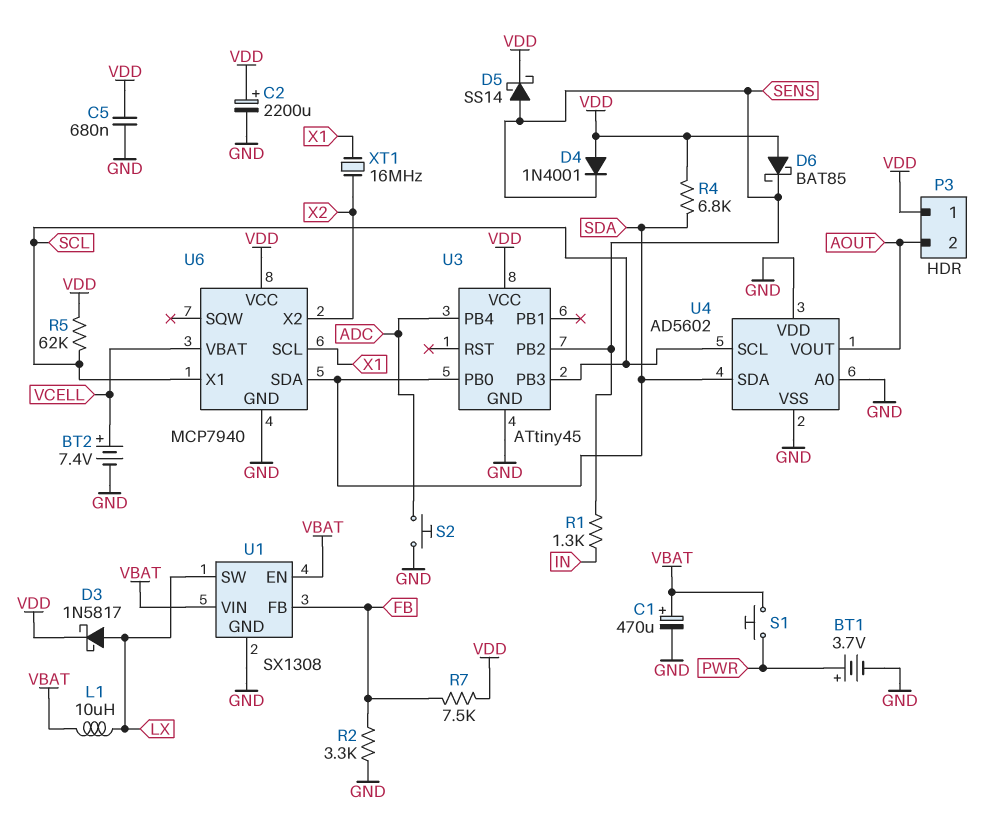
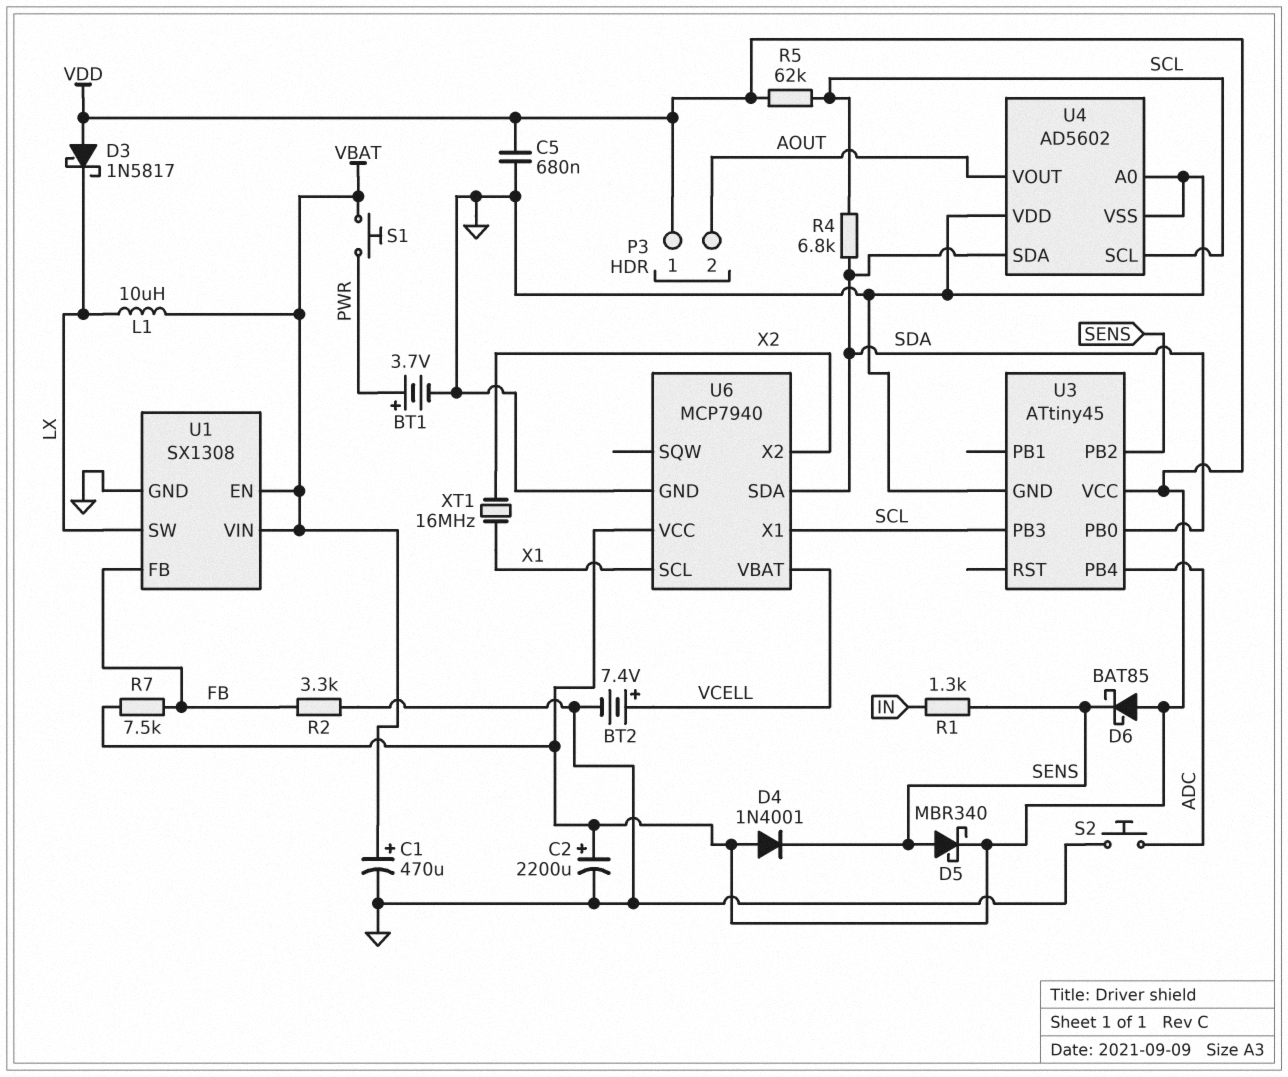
D3: schottky 1N5817 (A LX, K VDD) -> schottky 1N5817 (A VDD, K LX)
D5: schottky SS14 (A SENS, K VDD) -> schottky MBR340 (A SENS, K VDD)
R4: 6.8k (SDA, VDD) -> 6.8k (SCL, SDA)

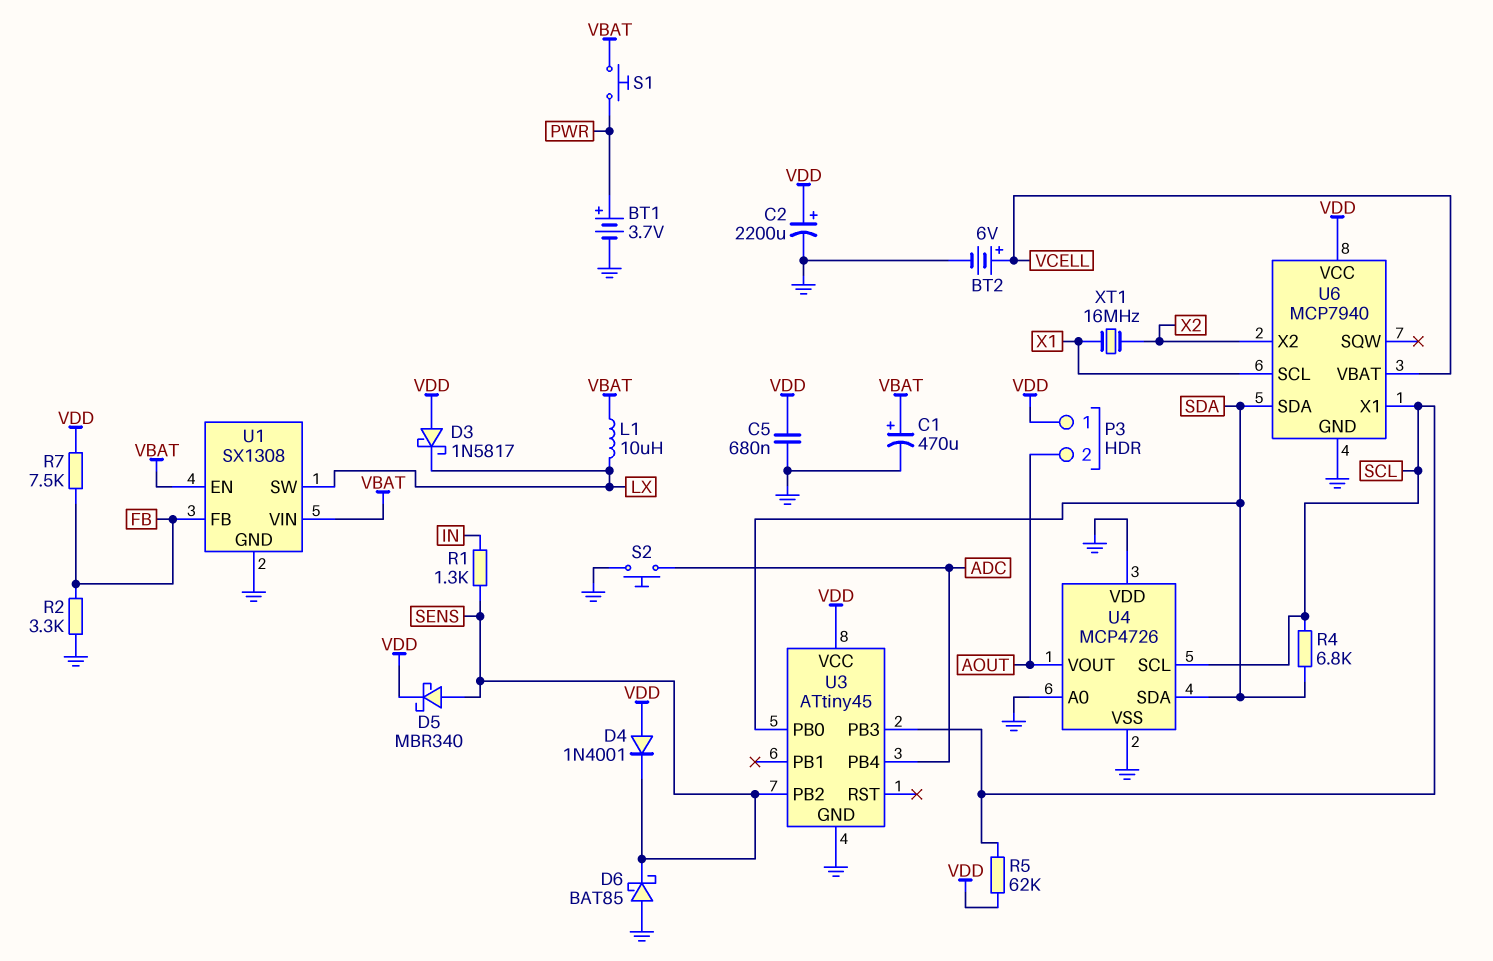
BT2: 7.4V (plus VCELL, minus GND) -> 6V (plus VCELL, minus GND)
D6: schottky BAT85 (A VDD, K SENS) -> schottky BAT85 (A GND, K SENS)
U4: AD5602 -> MCP4726

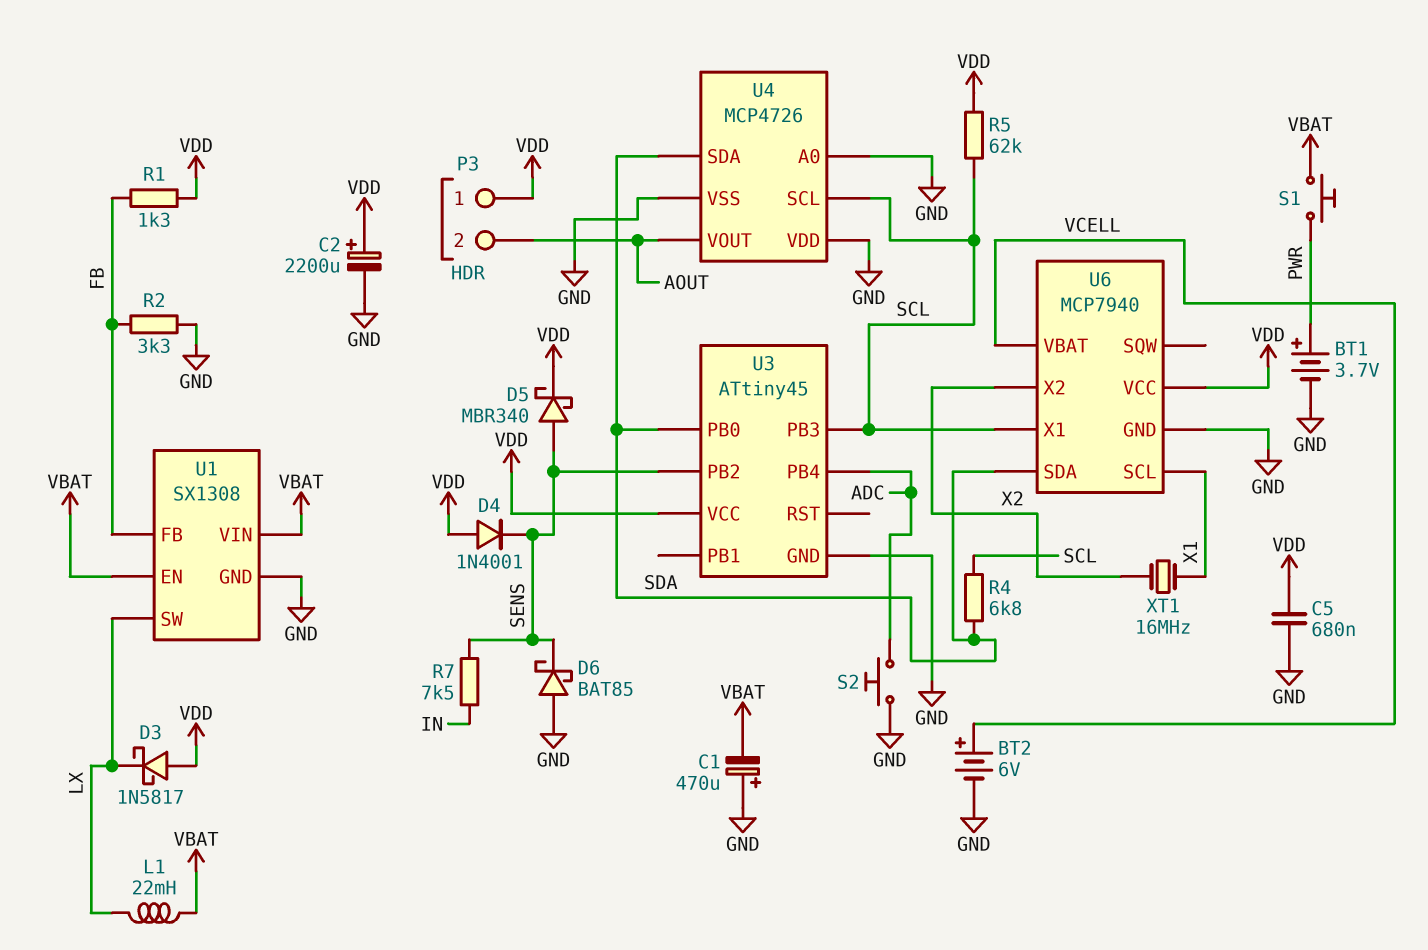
C1: 470uF (plus VBAT, minus GND) -> 470uF (plus GND, minus VBAT)
L1: 10uH (LX, VBAT) -> 22mH (LX, VBAT)
R1: 1.3k (IN, SENS) -> 1.3k (FB, VDD)
R7: 7.5k (FB, VDD) -> 7.5k (IN, SENS)

